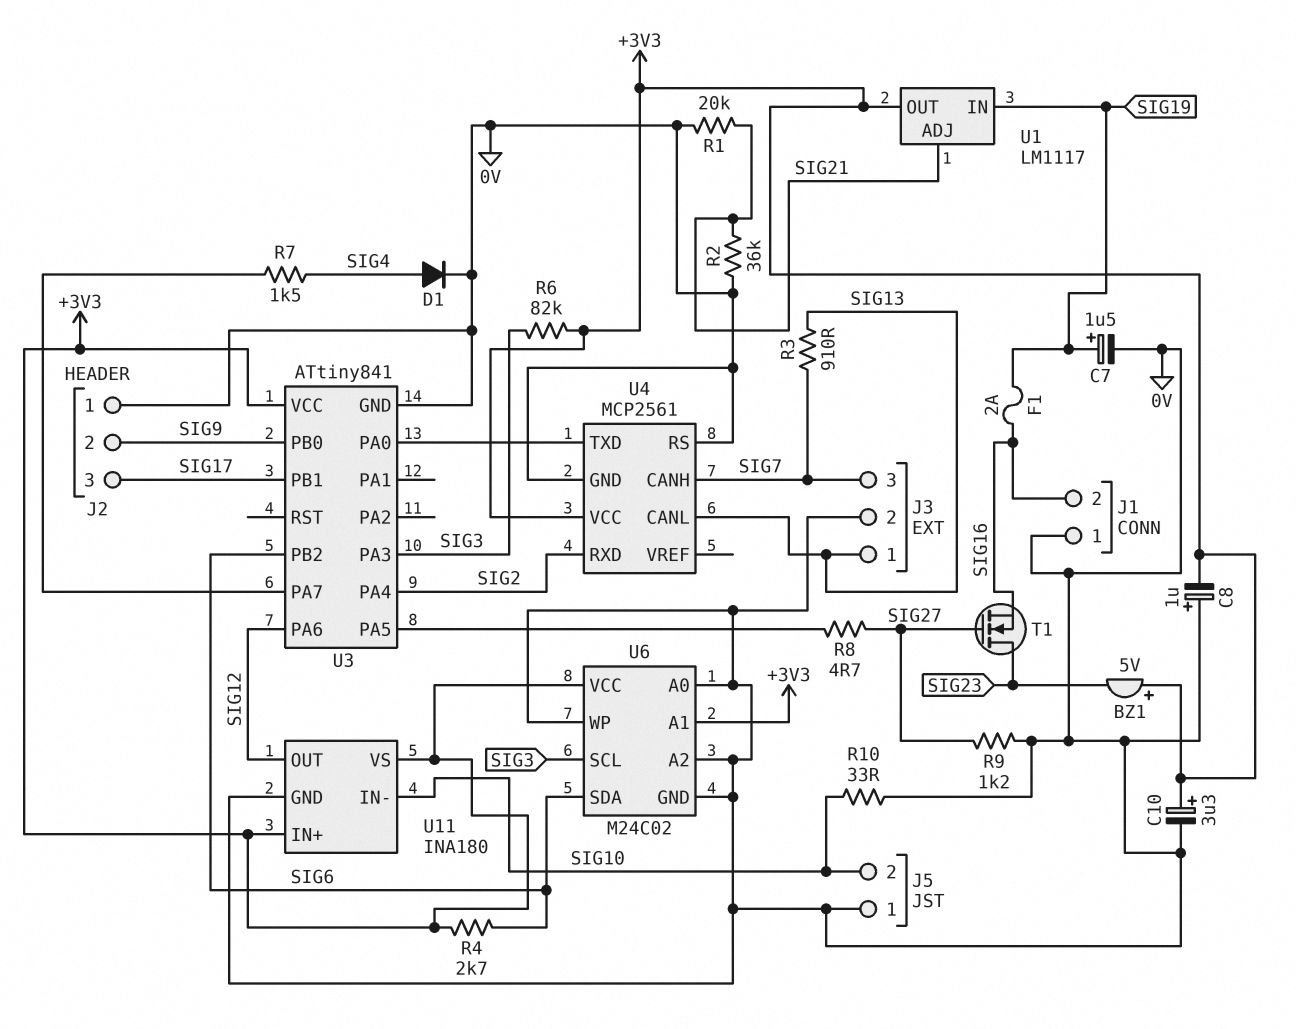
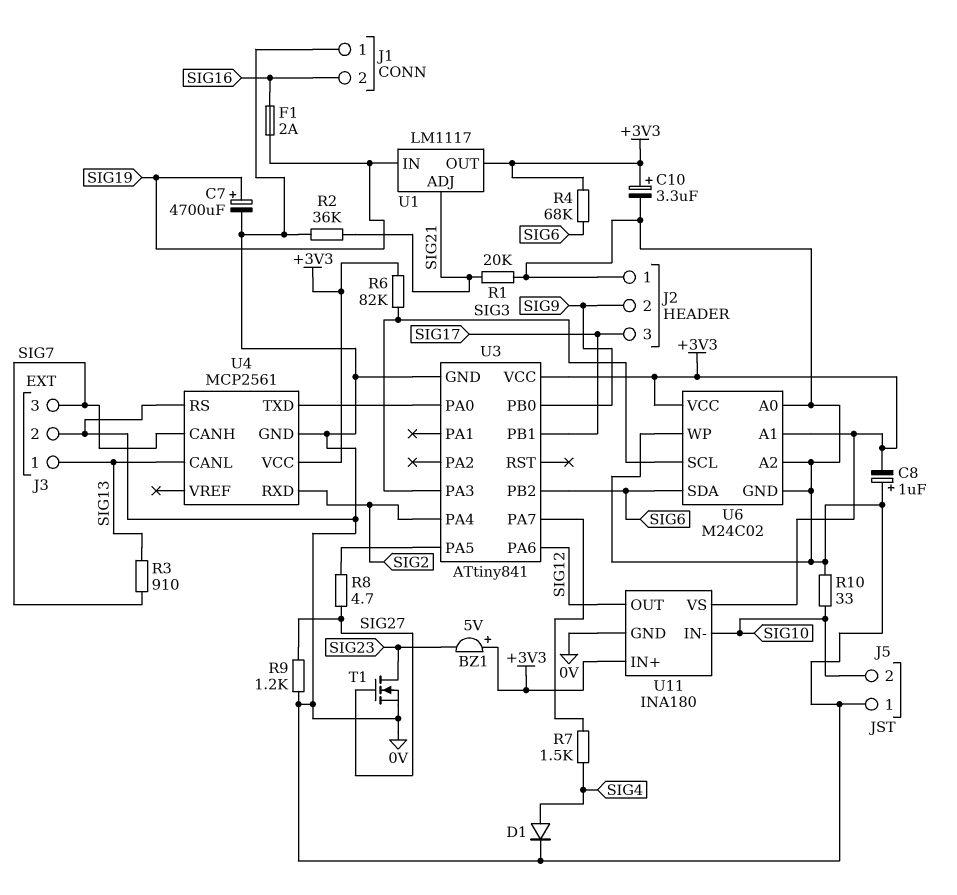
C7: 1.5uF (plus SIG19, minus 0V) -> 4700uF (plus SIG19, minus 0V)
R4: 2.7k (+3V3, SIG6) -> 68k (+3V3, SIG6)
T1: NMOS (G SIG27, D SIG23, S SIG16) -> NMOS (G SIG27, D SIG23, S 0V)

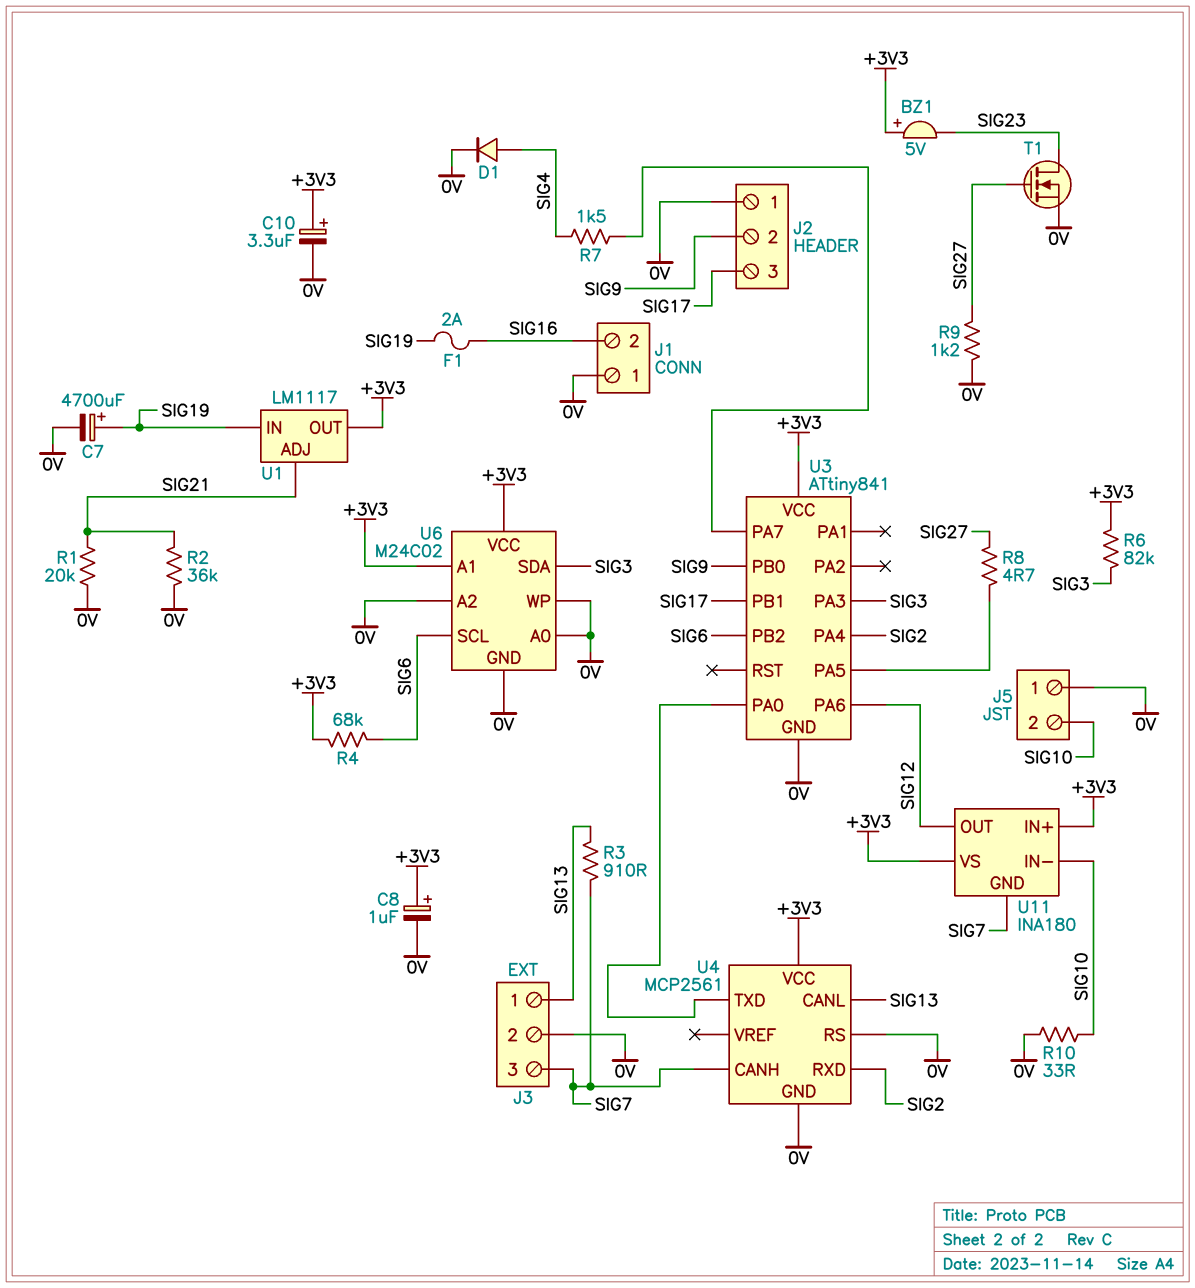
C8: 1uF (plus 0V, minus +3V3) -> 1uF (plus +3V3, minus 0V)
U6 pin SCL: SIG3 -> SIG6
U6 pin SDA: SIG6 -> SIG3
U11 pin GND: 0V -> SIG7

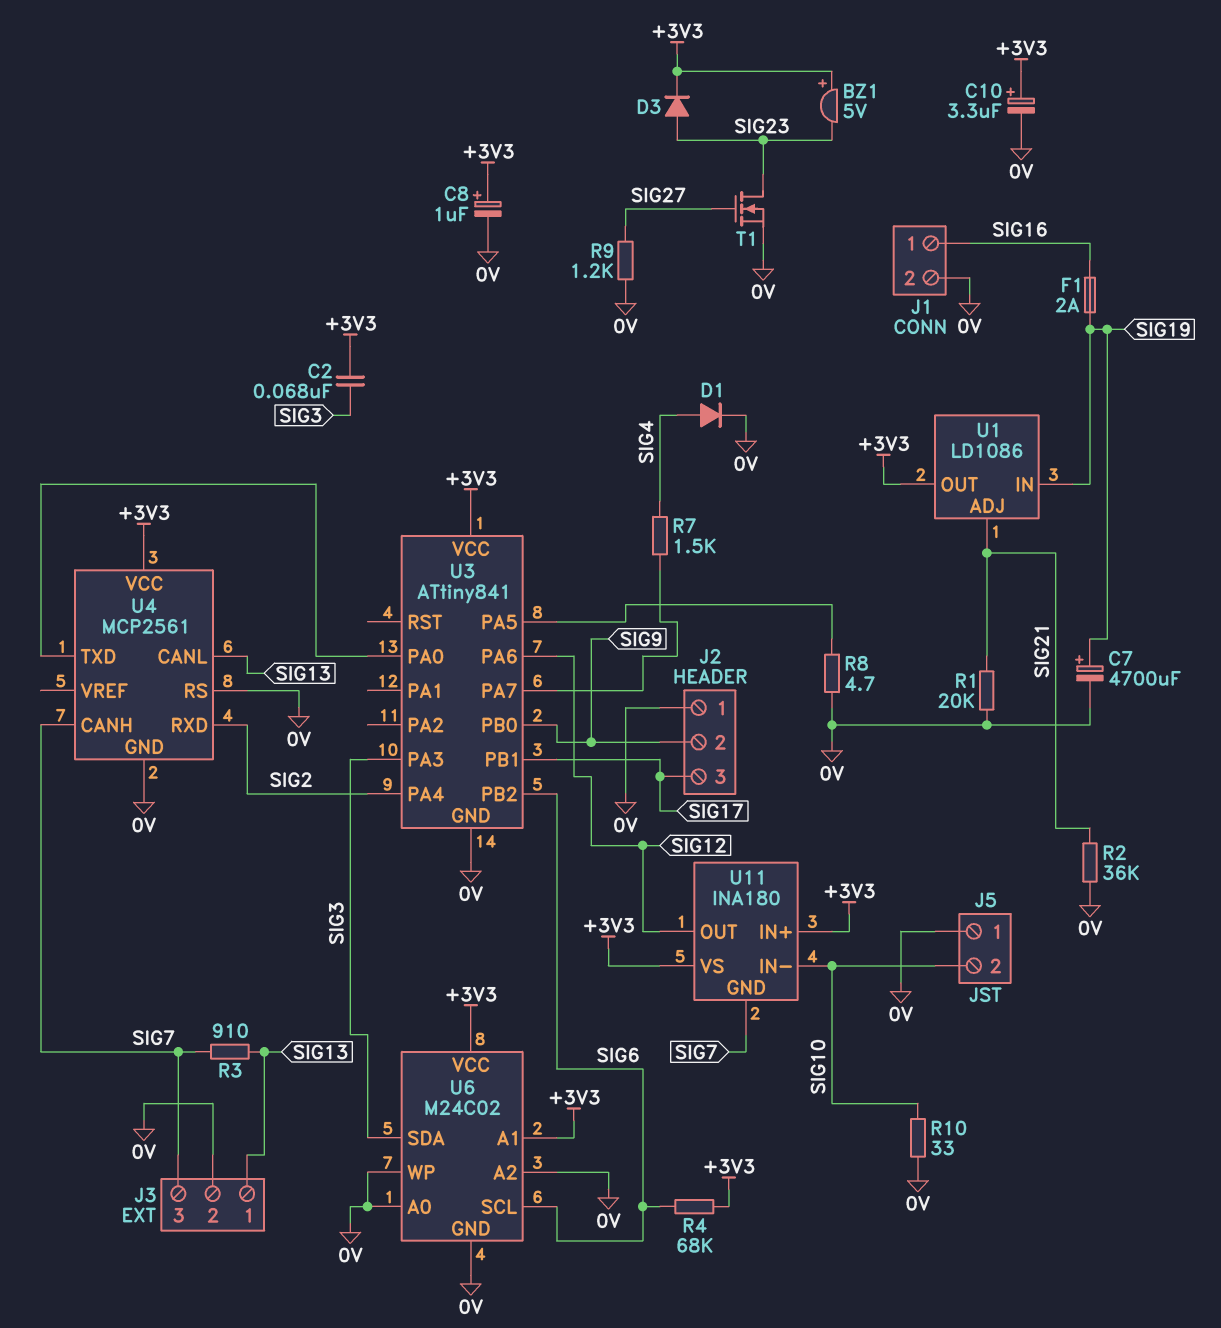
C2: none -> 68nF (+3V3, SIG3)
D3: none -> diode (A SIG23, K +3V3)
J1 pin 1: 0V -> SIG16
J1 pin 2: SIG16 -> 0V
R6: 82k (+3V3, SIG3) -> none
R8: 4.7 (SIG27, U3/PA5) -> 4.7 (0V, U3/PA5)
U1: LM1117 -> LD1086

